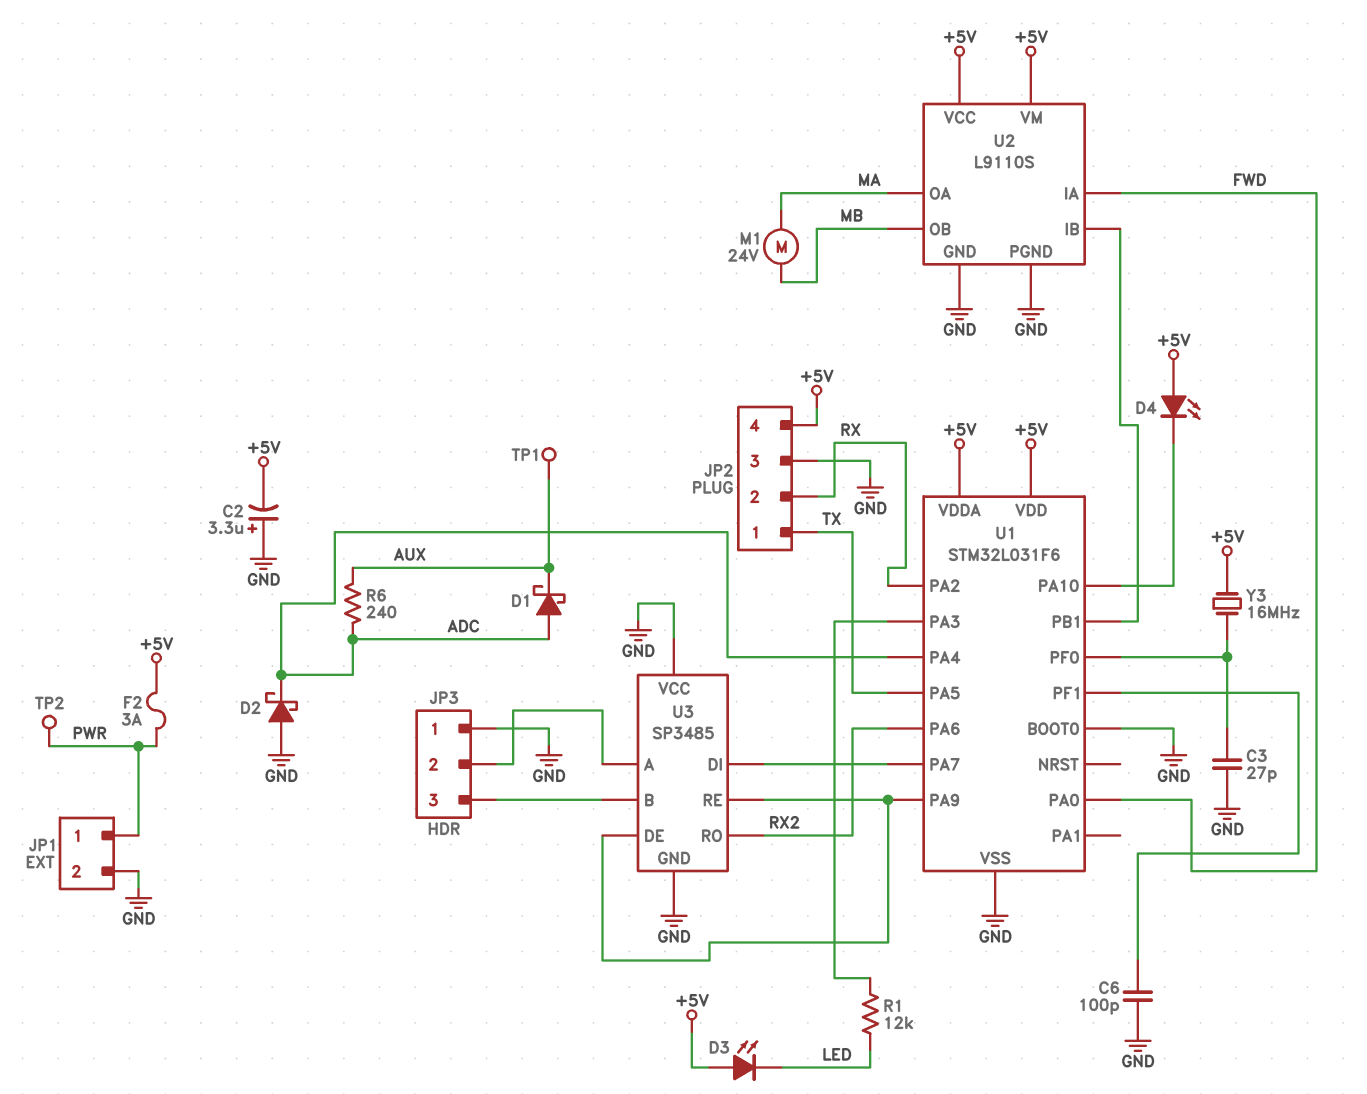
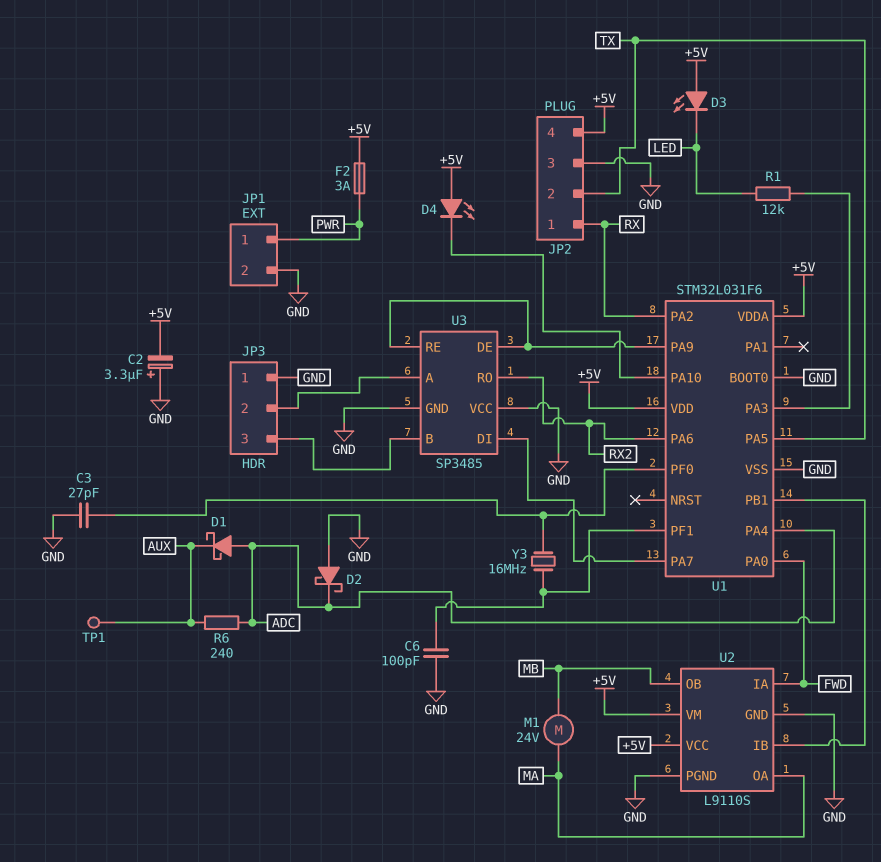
JP2 pin 1: TX -> RX
JP2 pin 2: RX -> TX
TP2: test point (PWR) -> none
Y3: 16MHz (+5V, U1/PF0) -> 16MHz (U1/PF0, U1/PF1)

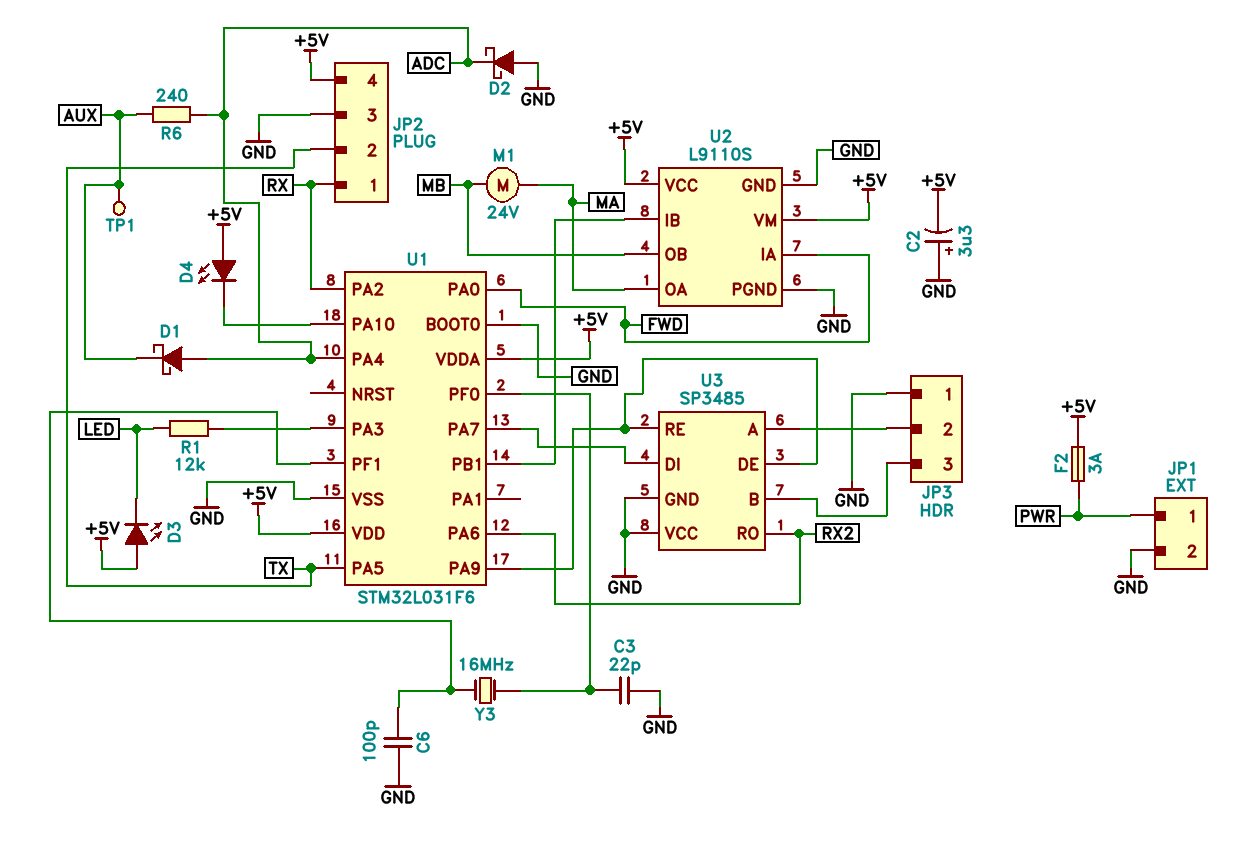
C3: 27pF (GND, U1/PF0) -> 22pF (GND, U1/PF0)

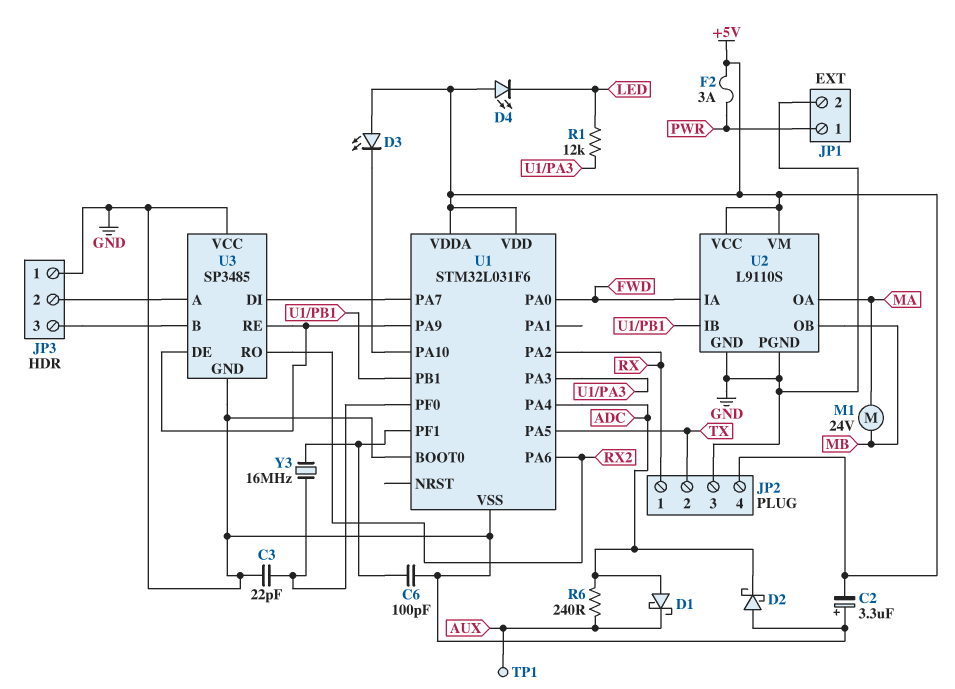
D3: LED (A +5V, K LED) -> LED (A +5V, K U1/PA10)
D4: LED (A +5V, K U1/PA10) -> LED (A +5V, K LED)

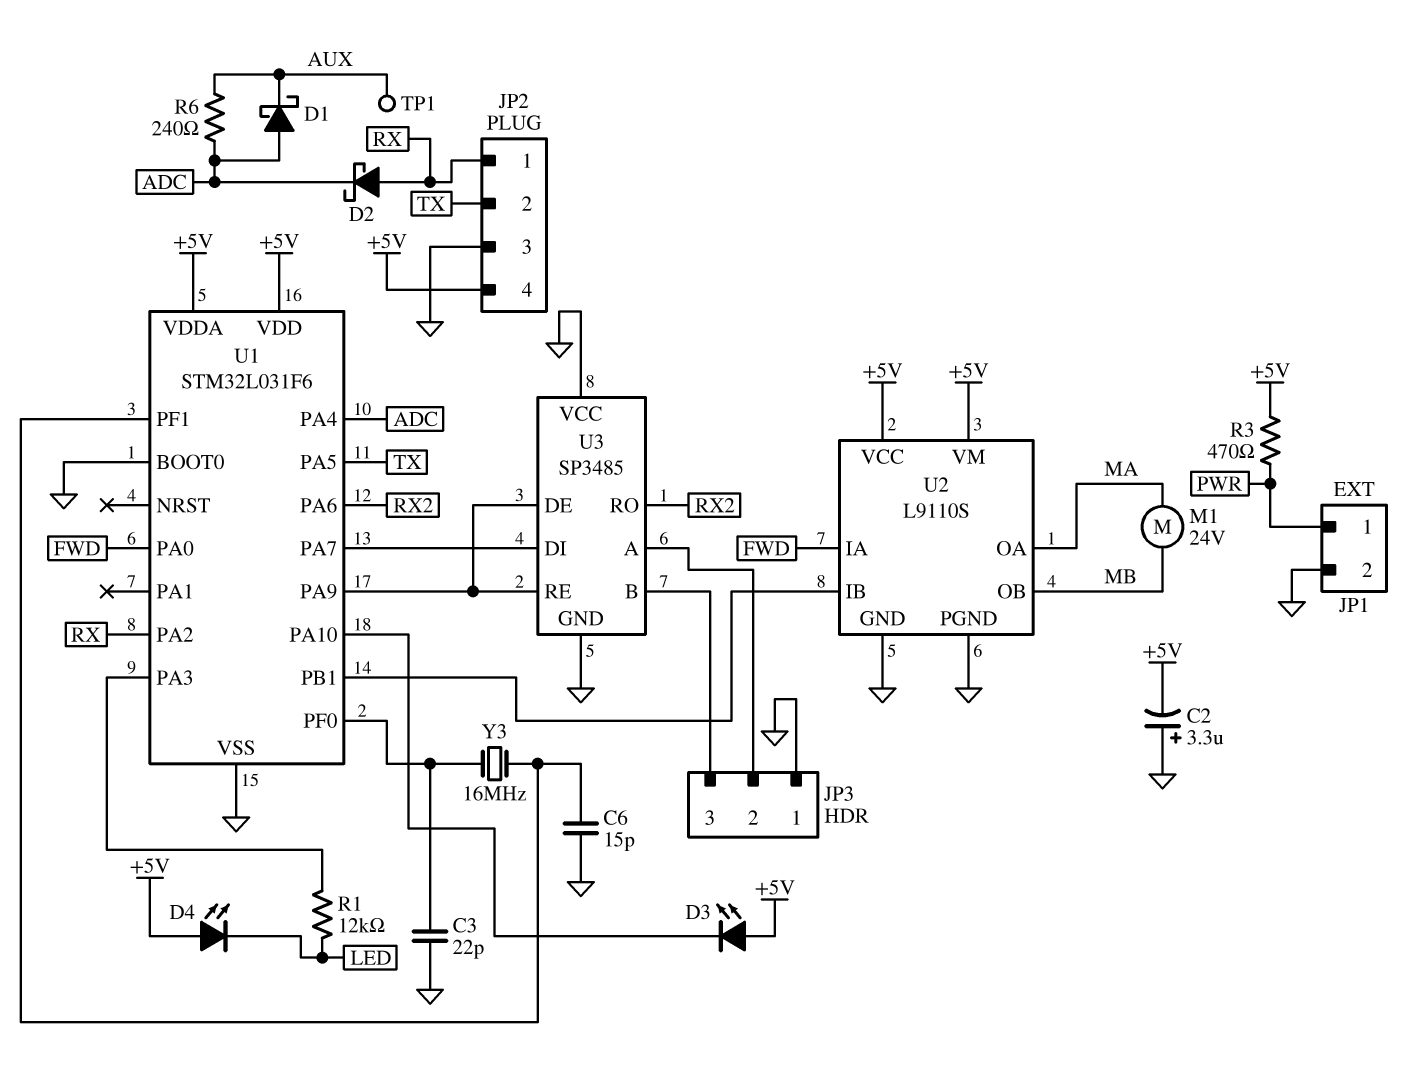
C6: 100pF (GND, U1/PF1) -> 15pF (GND, U1/PF1)
D2: schottky (A GND, K ADC) -> schottky (A RX, K ADC)
F2: 3A (+5V, PWR) -> none
R3: none -> 470 (+5V, PWR)

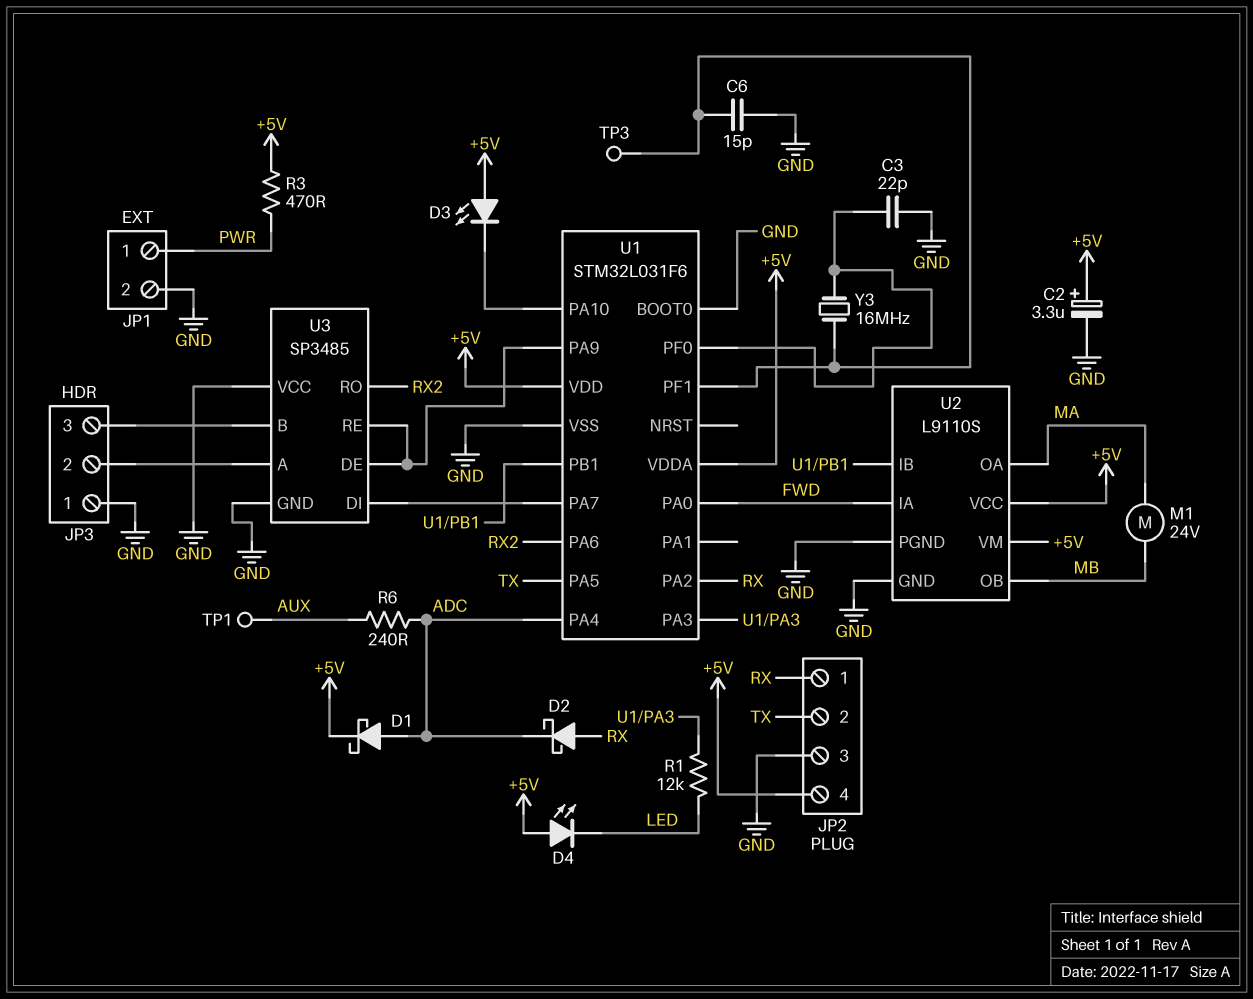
C2: 3.3uF (plus GND, minus +5V) -> 3.3uF (plus +5V, minus GND)
D1: schottky (A ADC, K AUX) -> schottky (A ADC, K +5V)
TP3: none -> test point (U1/PF1)

